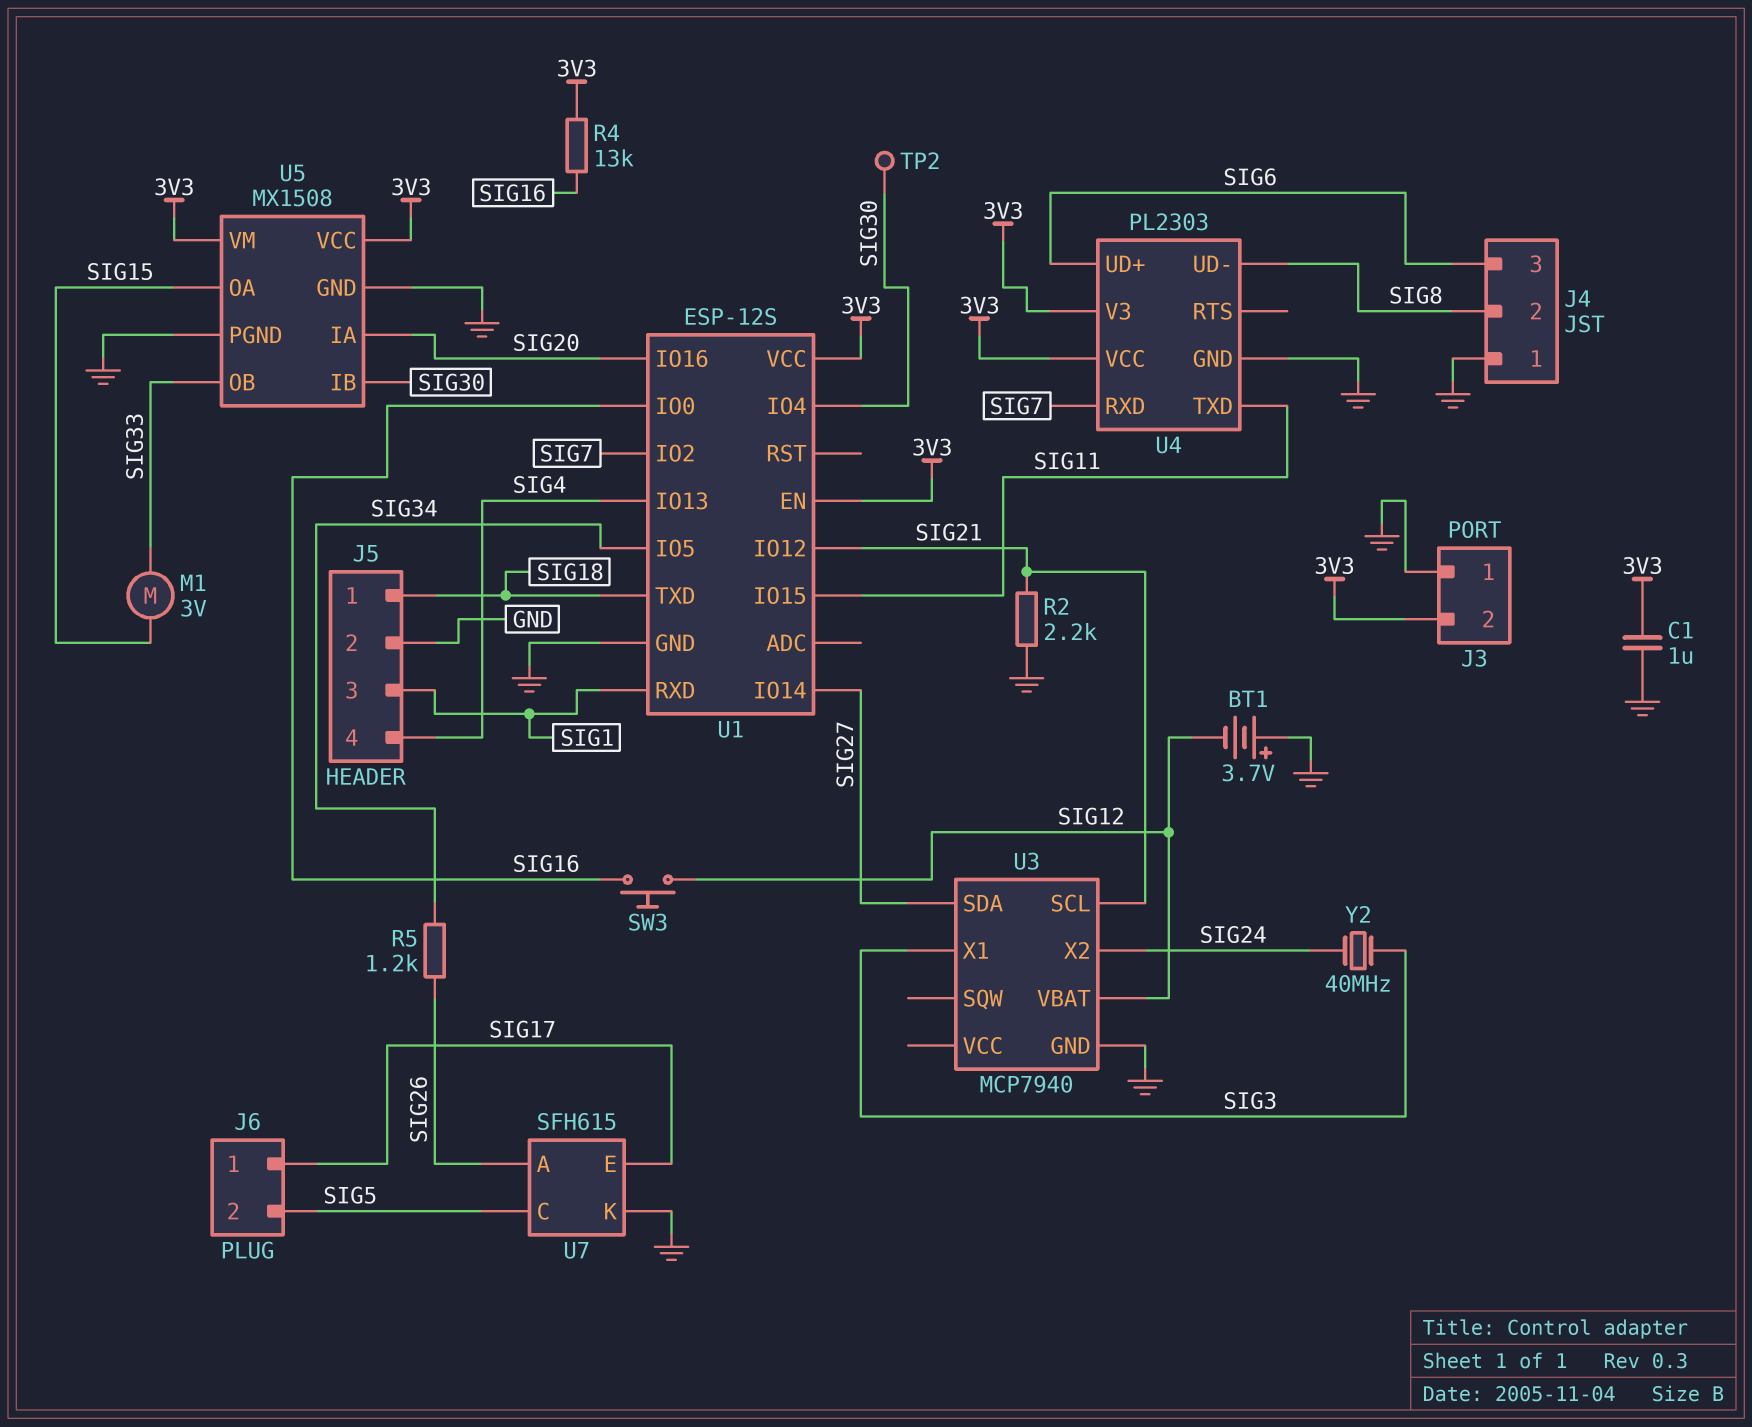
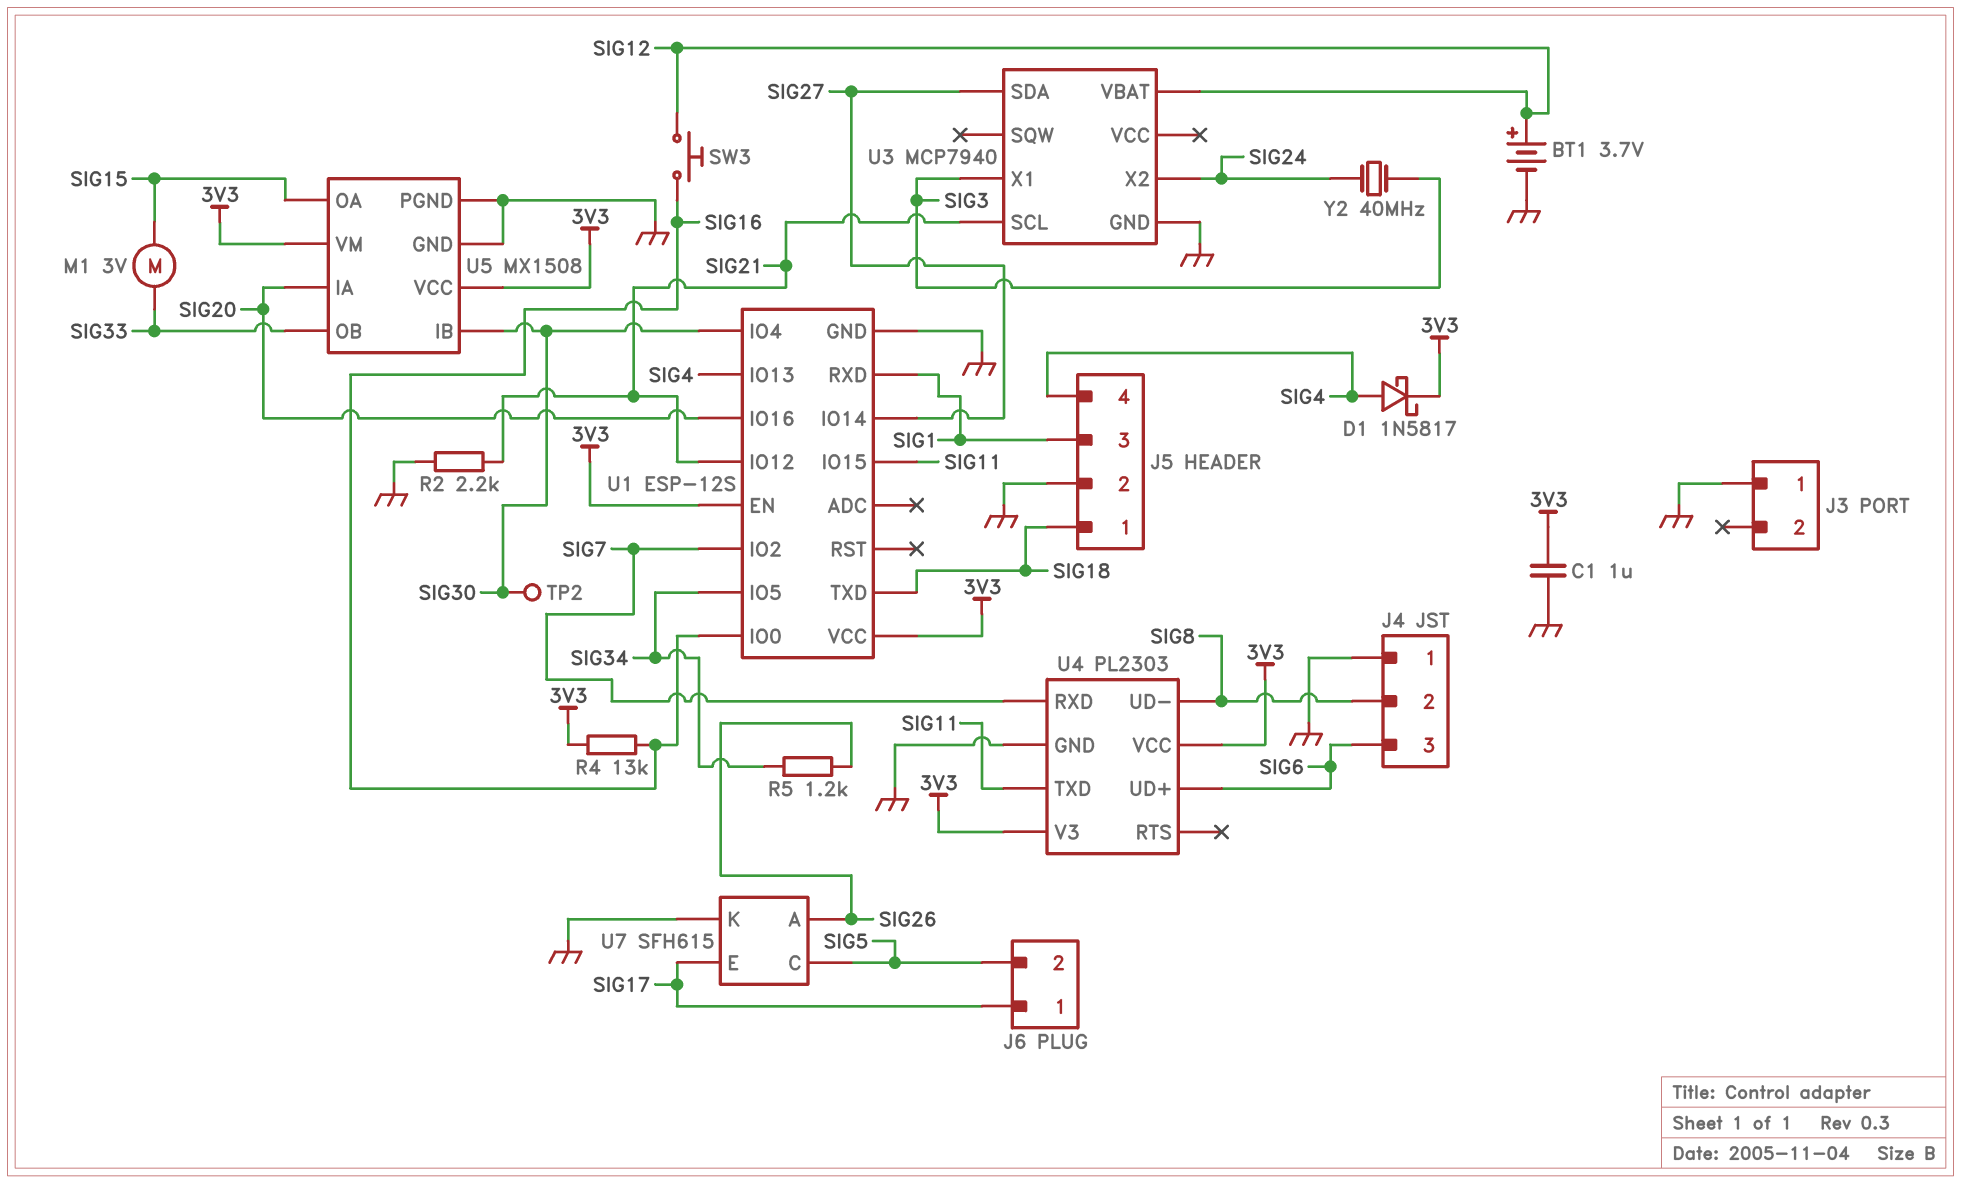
BT1: 3.7V (plus GND, minus SIG12) -> 3.7V (plus SIG12, minus GND)
D1: none -> schottky 1N5817 (A SIG4, K 3V3)
J3 pin 2: 3V3 -> none

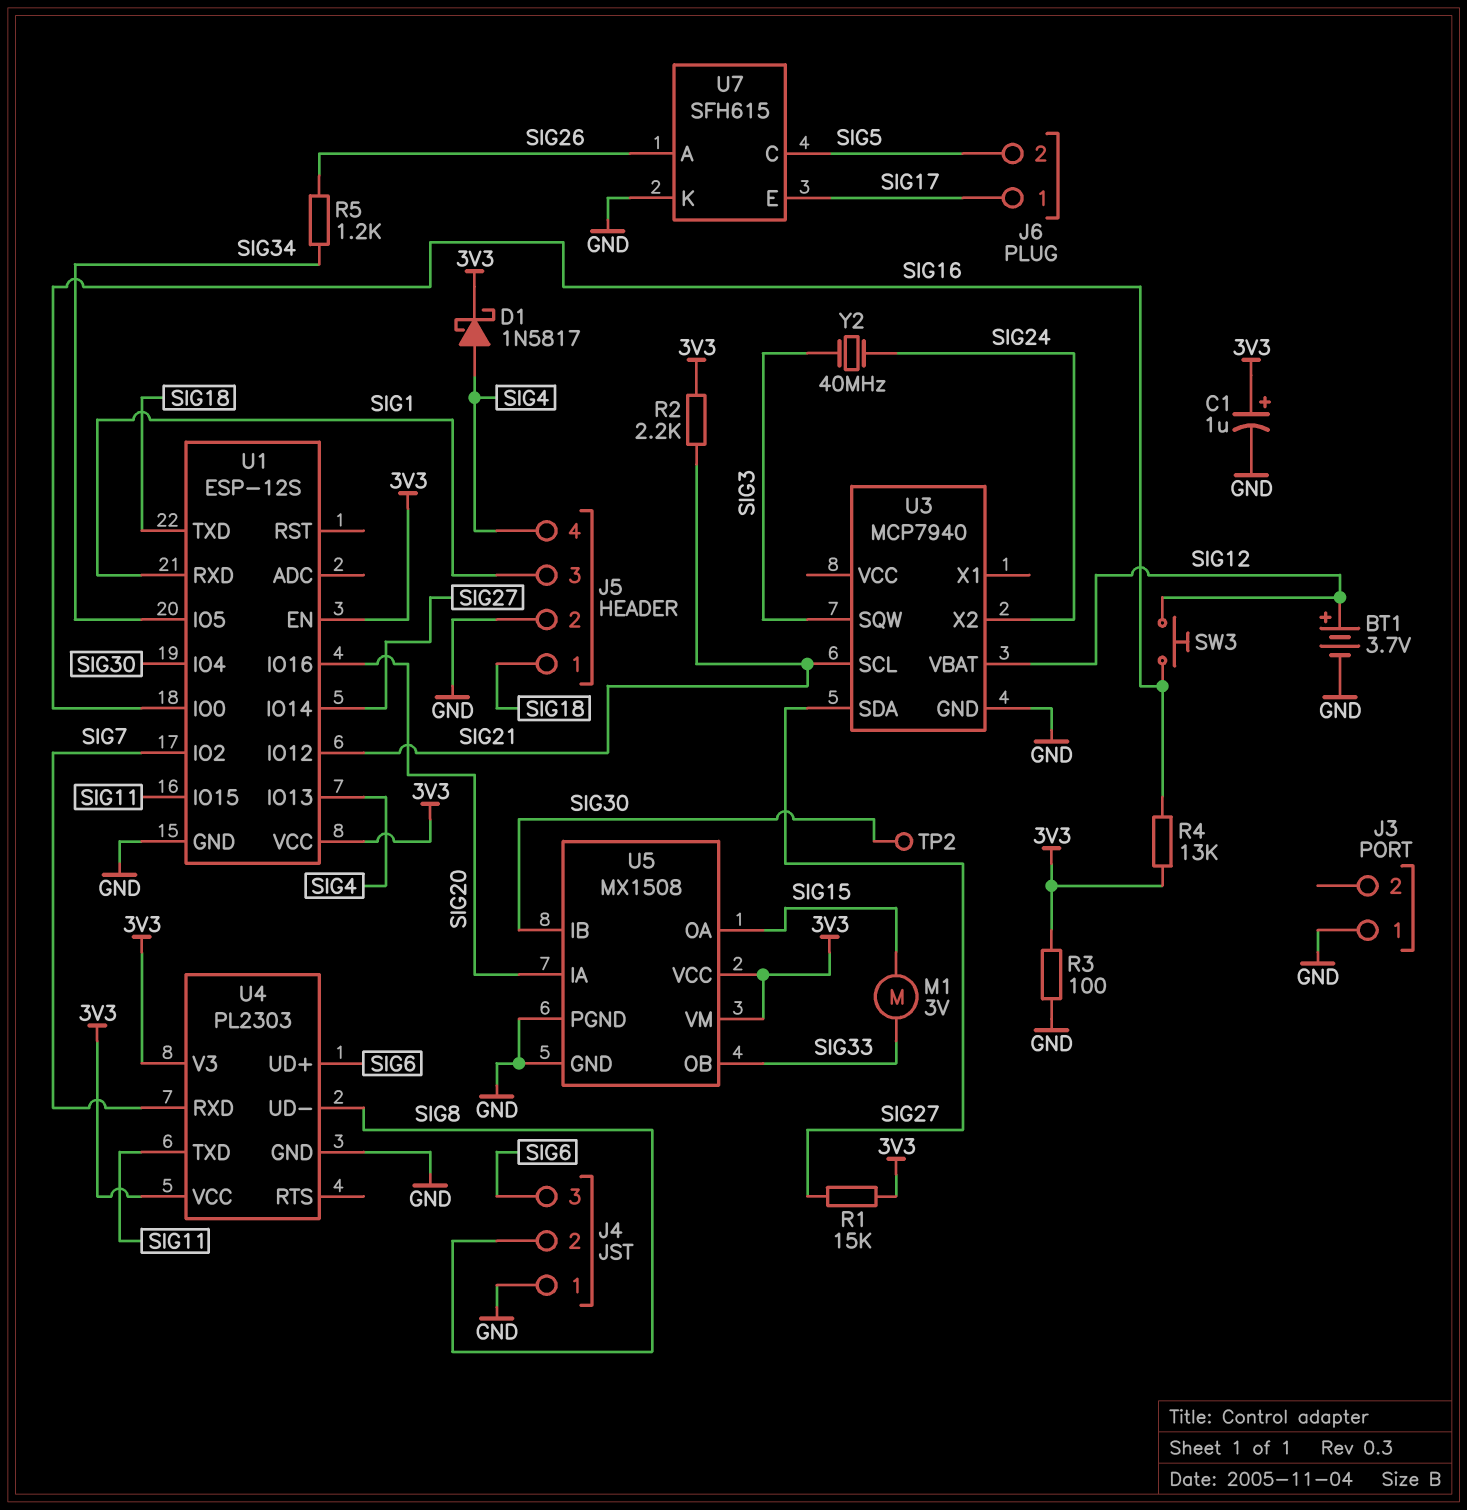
C1: 1uF (3V3, GND) -> 1uF (plus 3V3, minus GND)
R1: none -> 15k (3V3, SIG27)
R2: 2.2k (GND, SIG21) -> 2.2k (3V3, SIG21)
R3: none -> 100 (3V3, GND)
U3 pin SQW: none -> SIG3
U3 pin X1: SIG3 -> none

